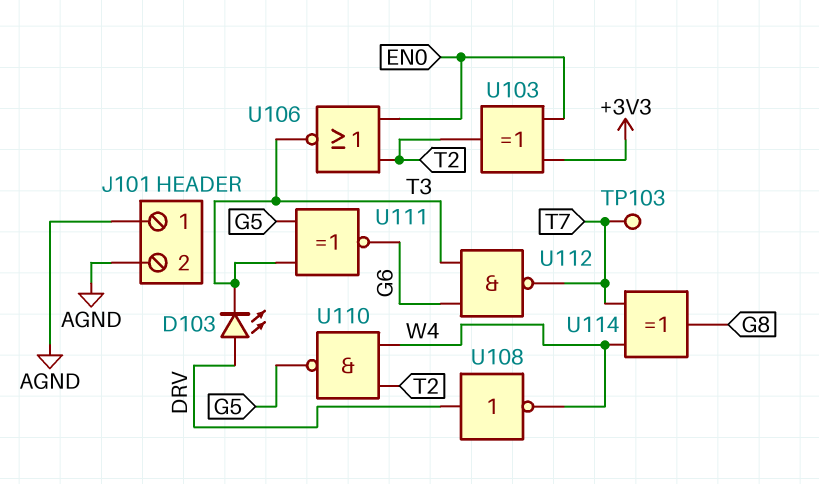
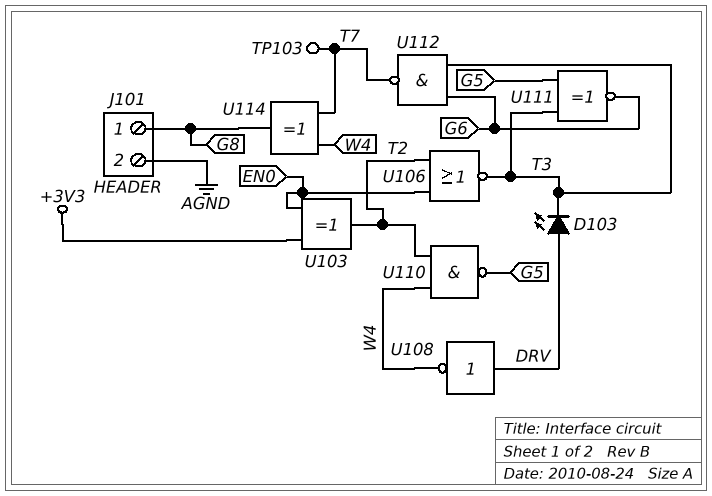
J101 pin 1: AGND -> G8

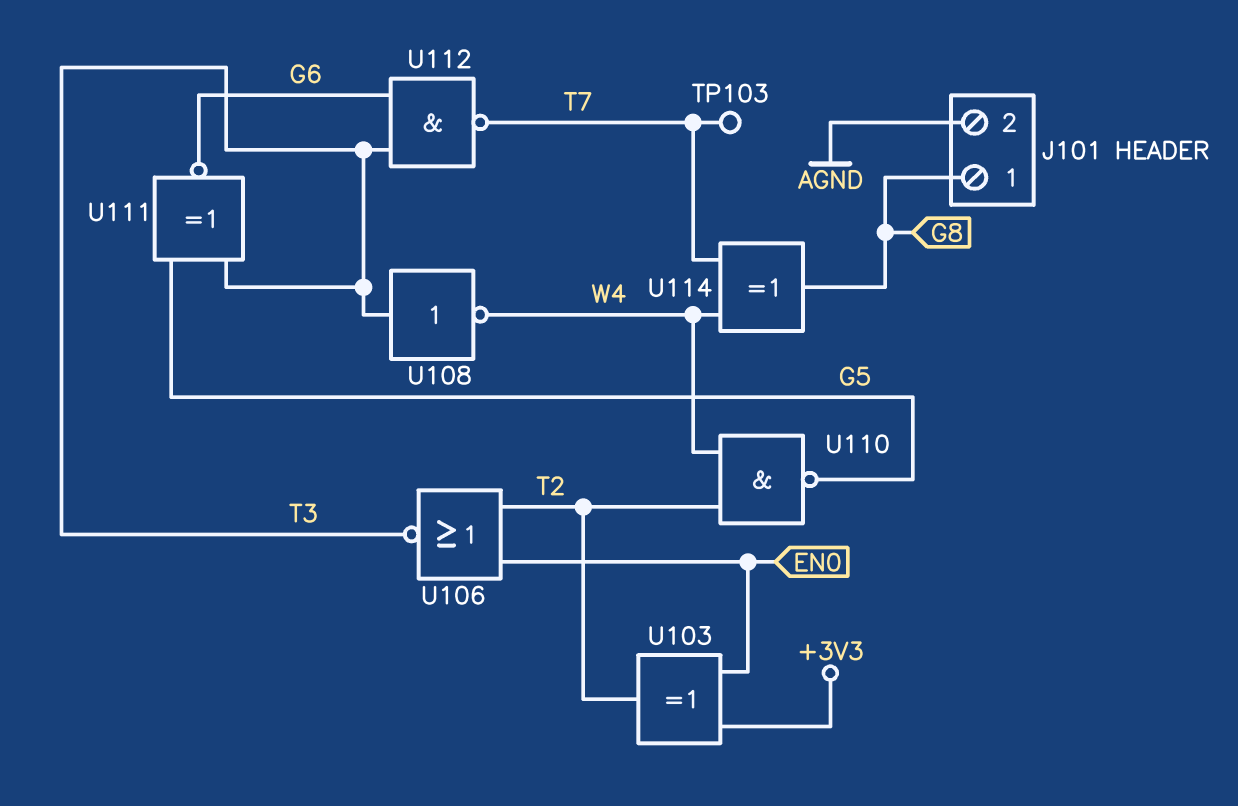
D103: LED (A DRV, K T3) -> none
U108: NOT (in DRV, out W4) -> NOT (in T3, out W4)

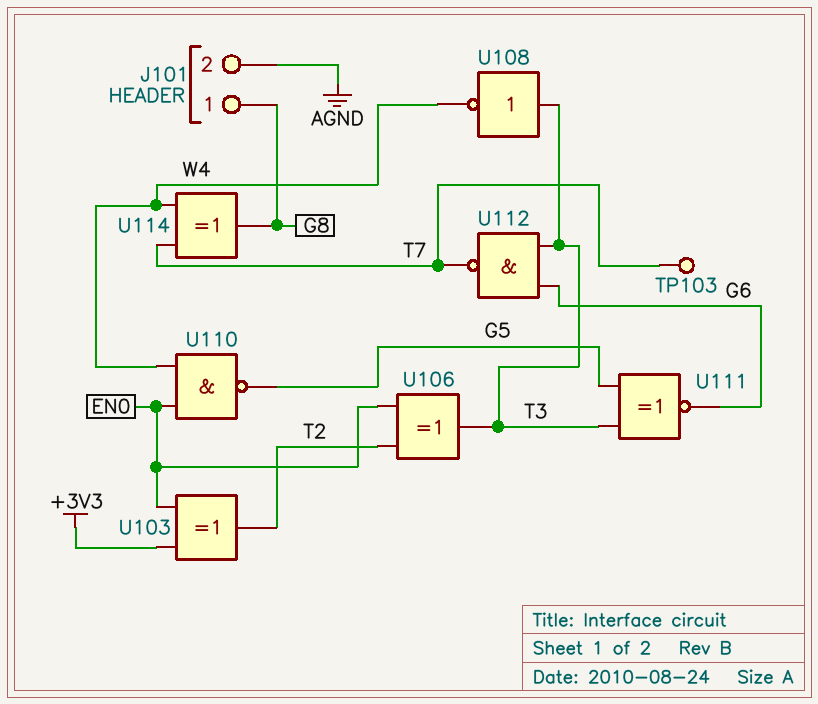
U106: NOR (in EN0, in T2, out T3) -> XOR (in EN0, in T2, out T3)
U110: NAND (in T2, in W4, out G5) -> NAND (in EN0, in W4, out G5)

